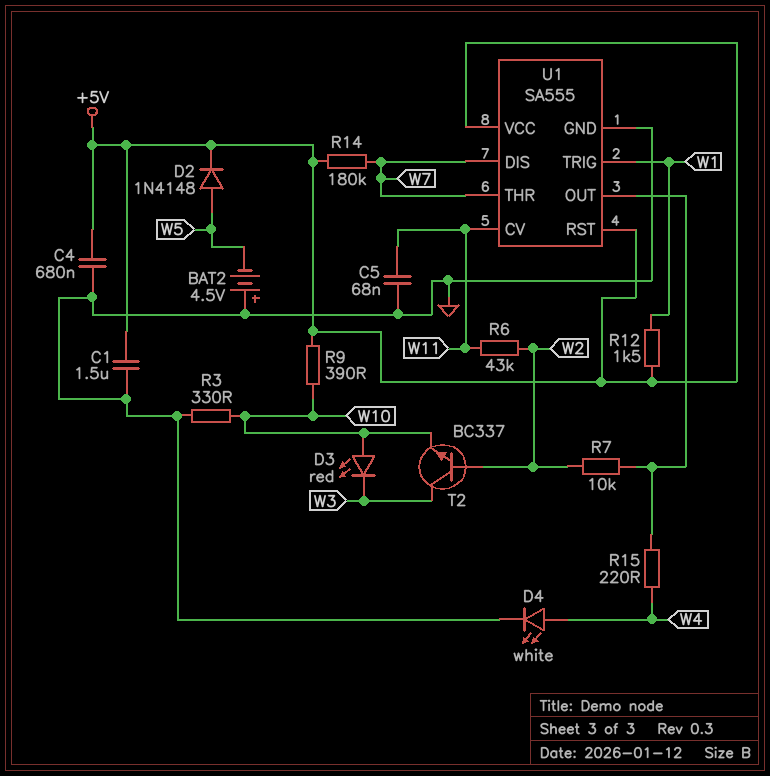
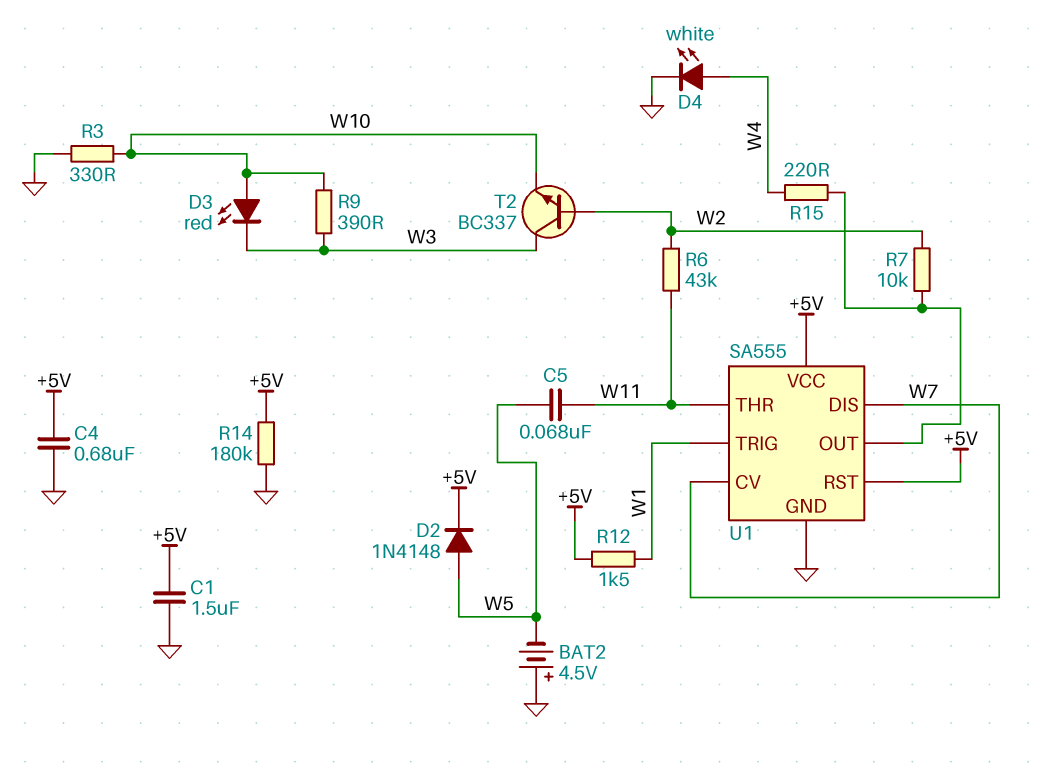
C5: 68nF (GND, W11) -> 68nF (W5, W11)
R9: 390 (+5V, W10) -> 390 (W3, W10)
R14: 180k (+5V, W7) -> 180k (+5V, GND)
U1 pin CV: W11 -> W7
U1 pin THR: W7 -> W11

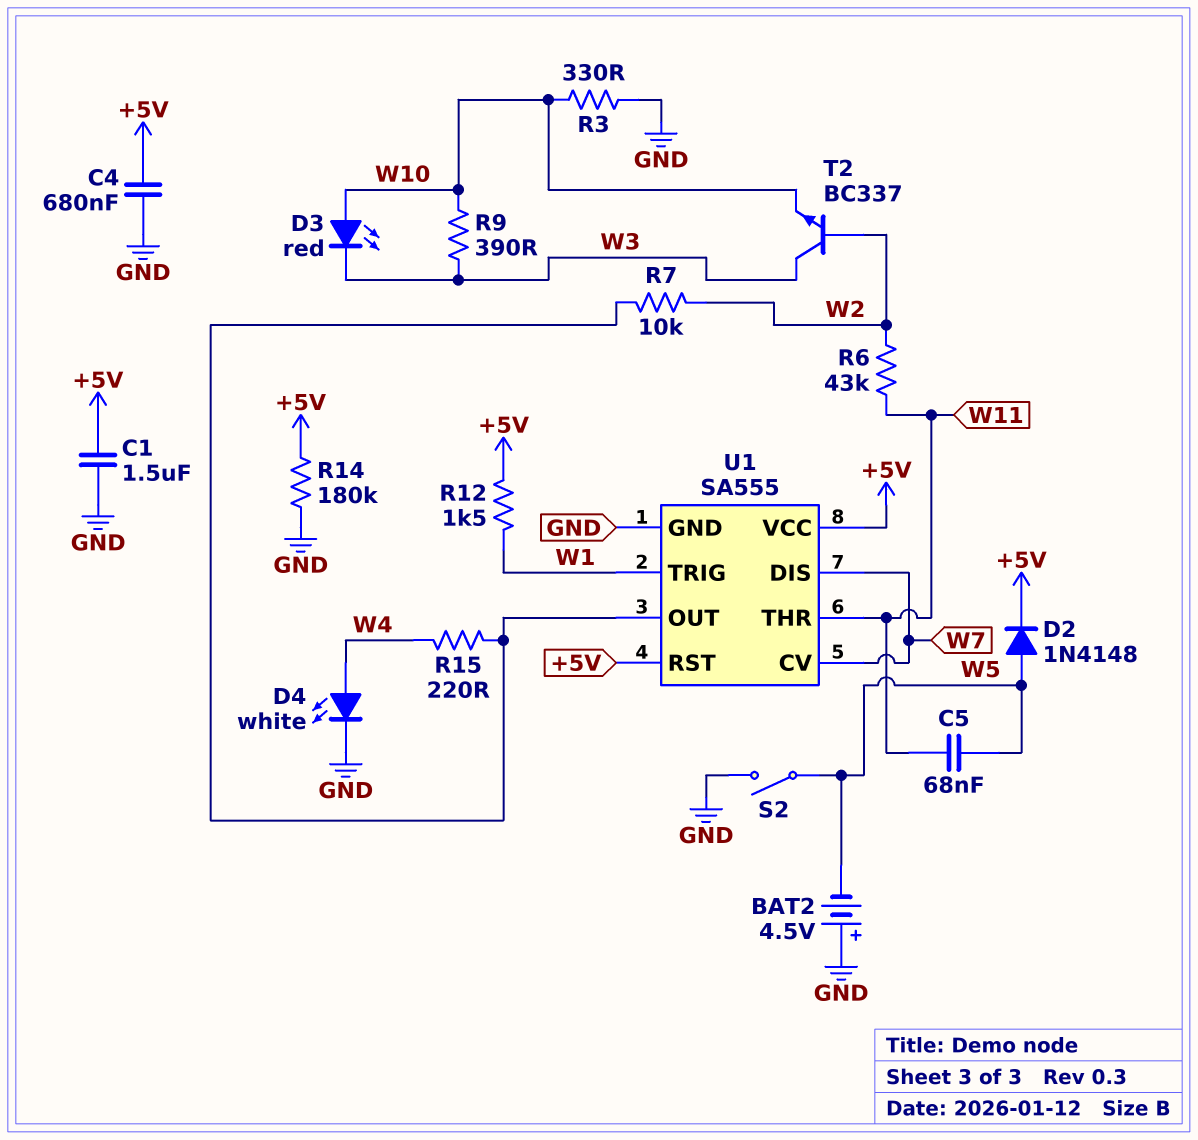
S2: none -> switch (GND, W5)

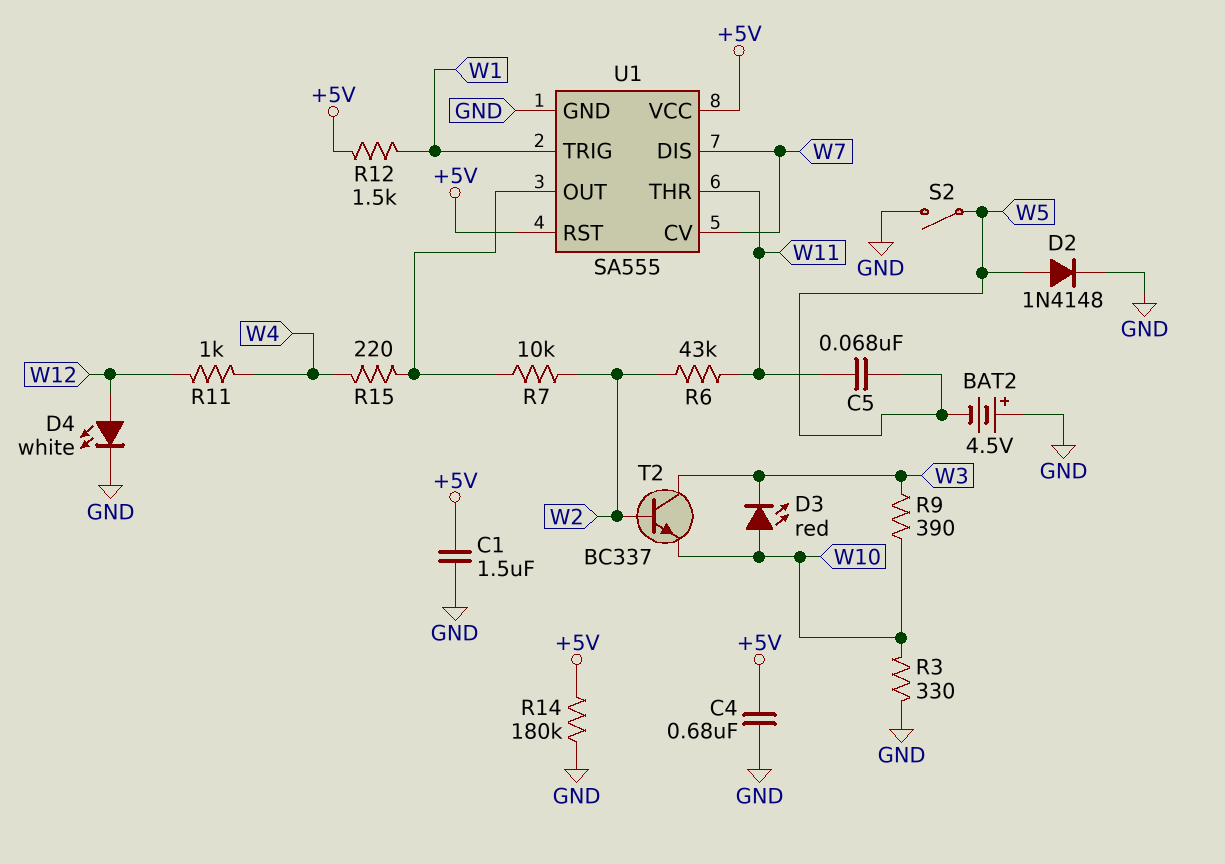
D2: diode 1N4148 (A W5, K +5V) -> diode 1N4148 (A W5, K GND)
D4: LED white (A W4, K GND) -> LED white (A W12, K GND)
R11: none -> 1k (W4, W12)

